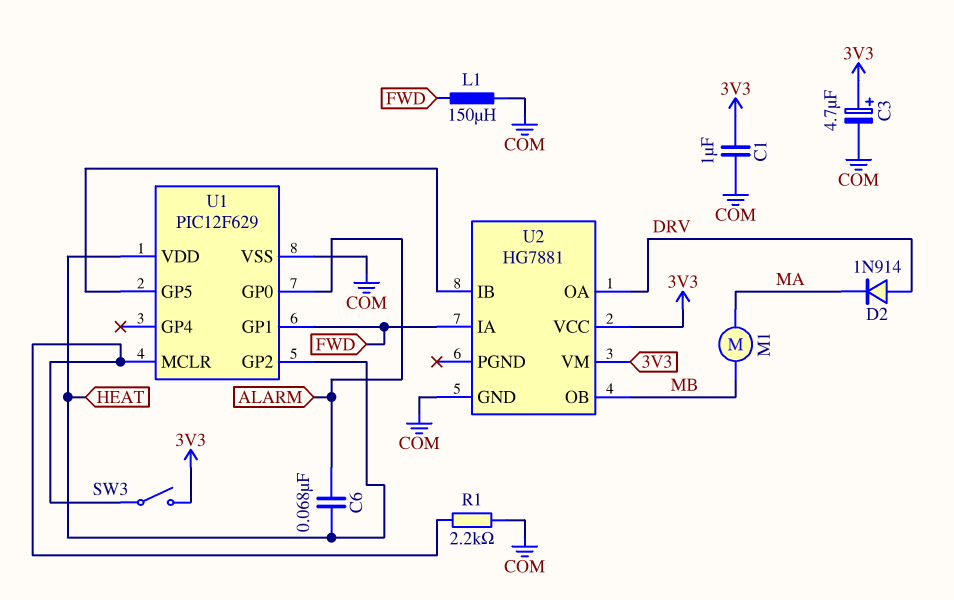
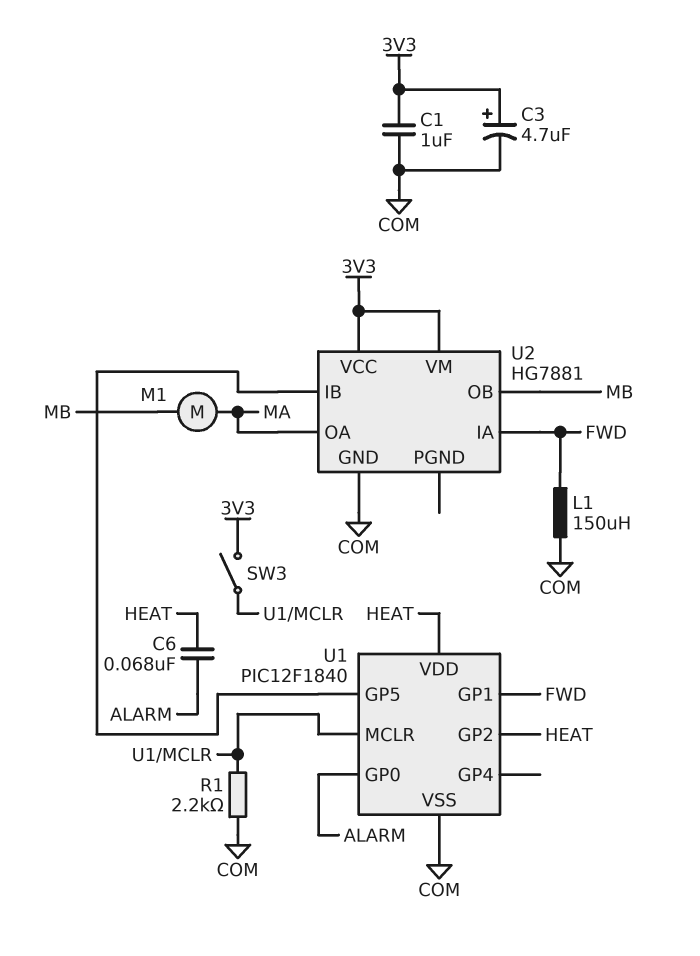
D2: diode 1N914 (A DRV, K MA) -> none
U1: PIC12F629 -> PIC12F1840
U2 pin OA: DRV -> MA

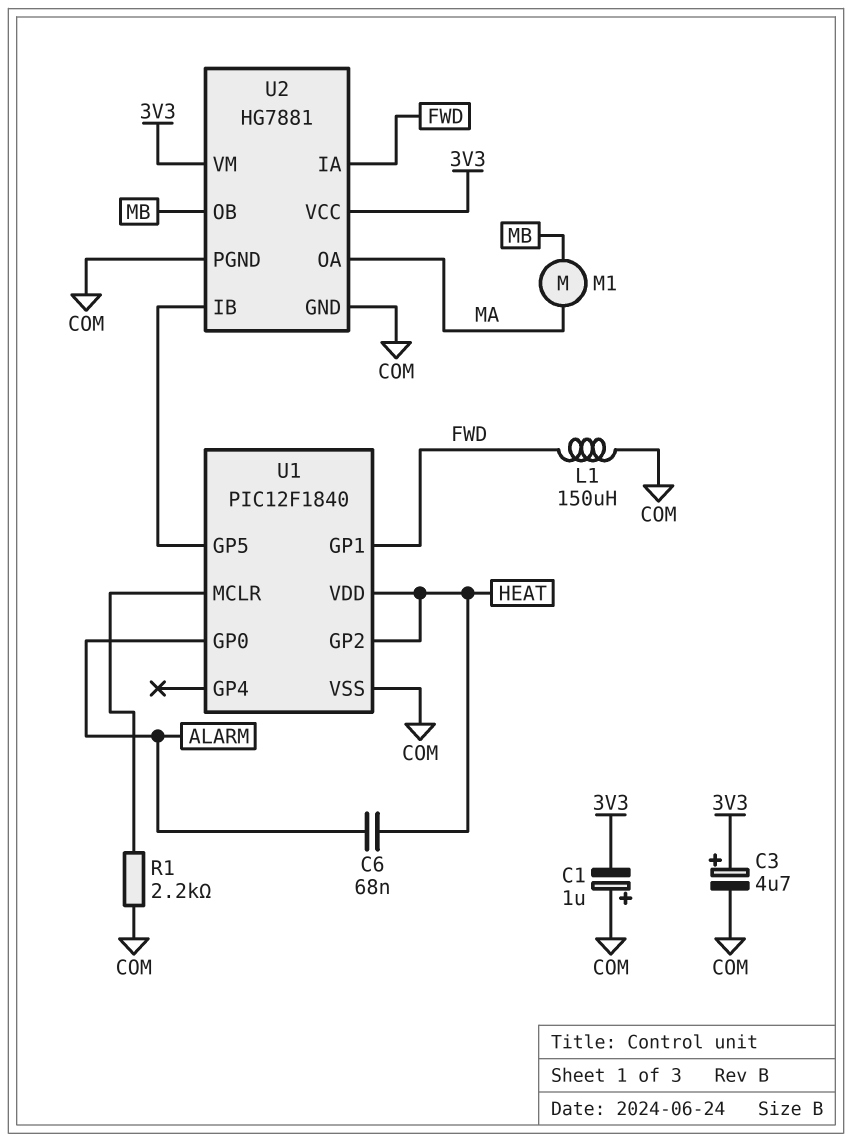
C1: 1uF (3V3, COM) -> 1uF (plus COM, minus 3V3)
SW3: switch (3V3, U1/MCLR) -> none
U2 pin PGND: none -> COM

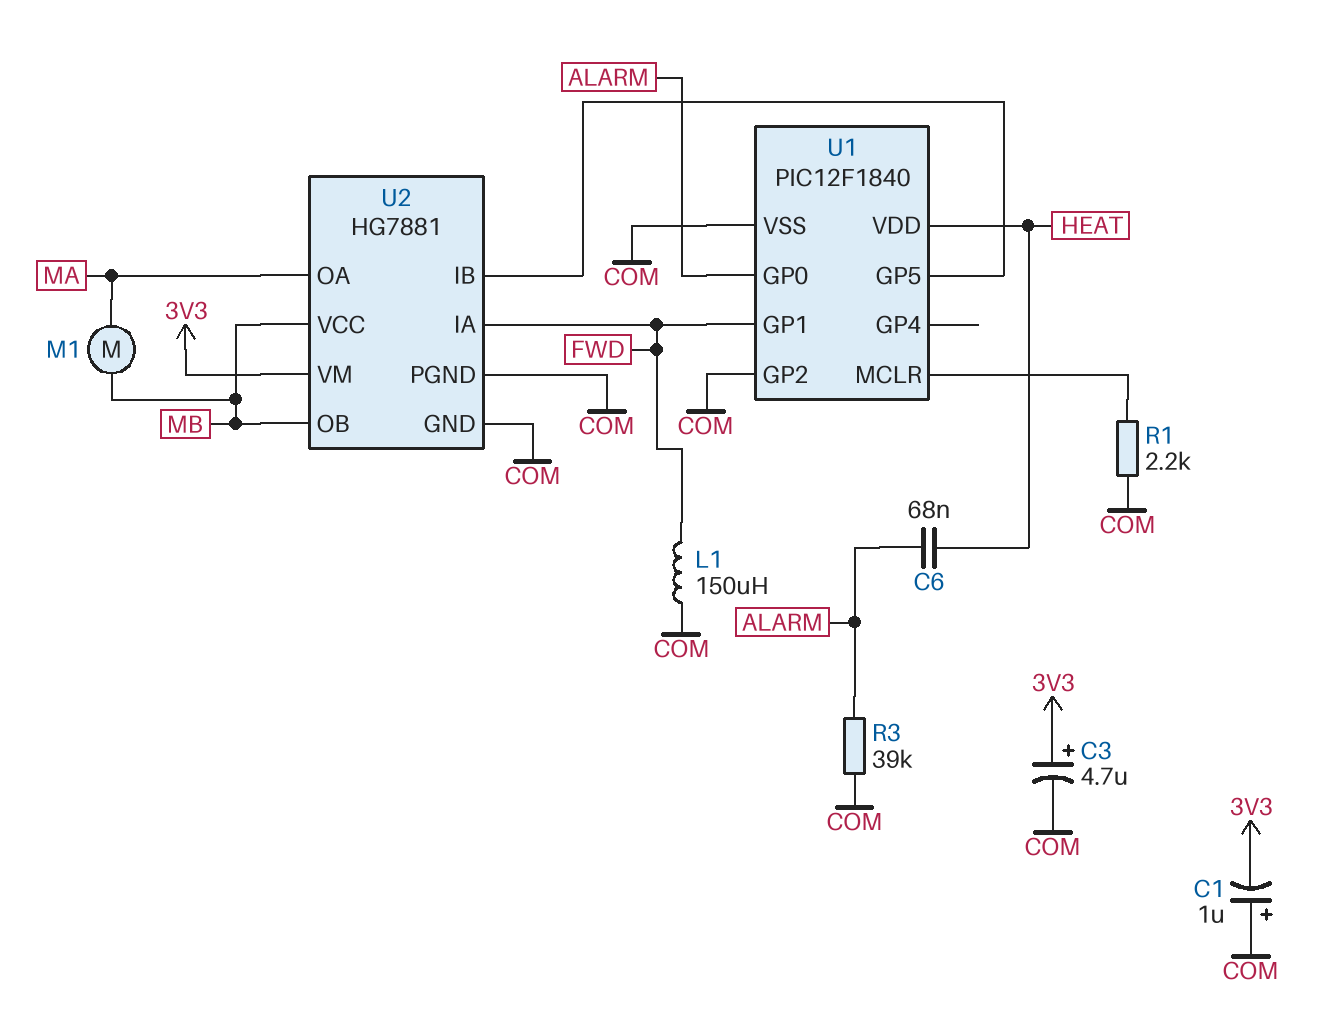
R3: none -> 39k (ALARM, COM)
U1 pin GP2: HEAT -> COM
U2 pin VCC: 3V3 -> MB

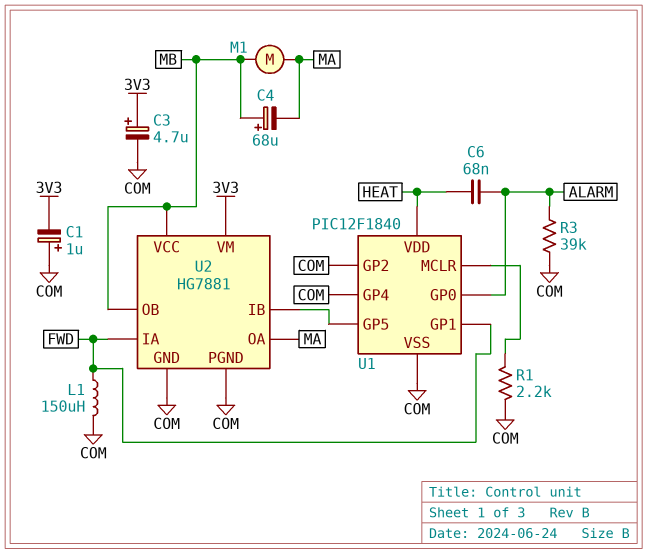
C4: none -> 68uF (plus MB, minus MA)
U1 pin GP4: none -> COM

